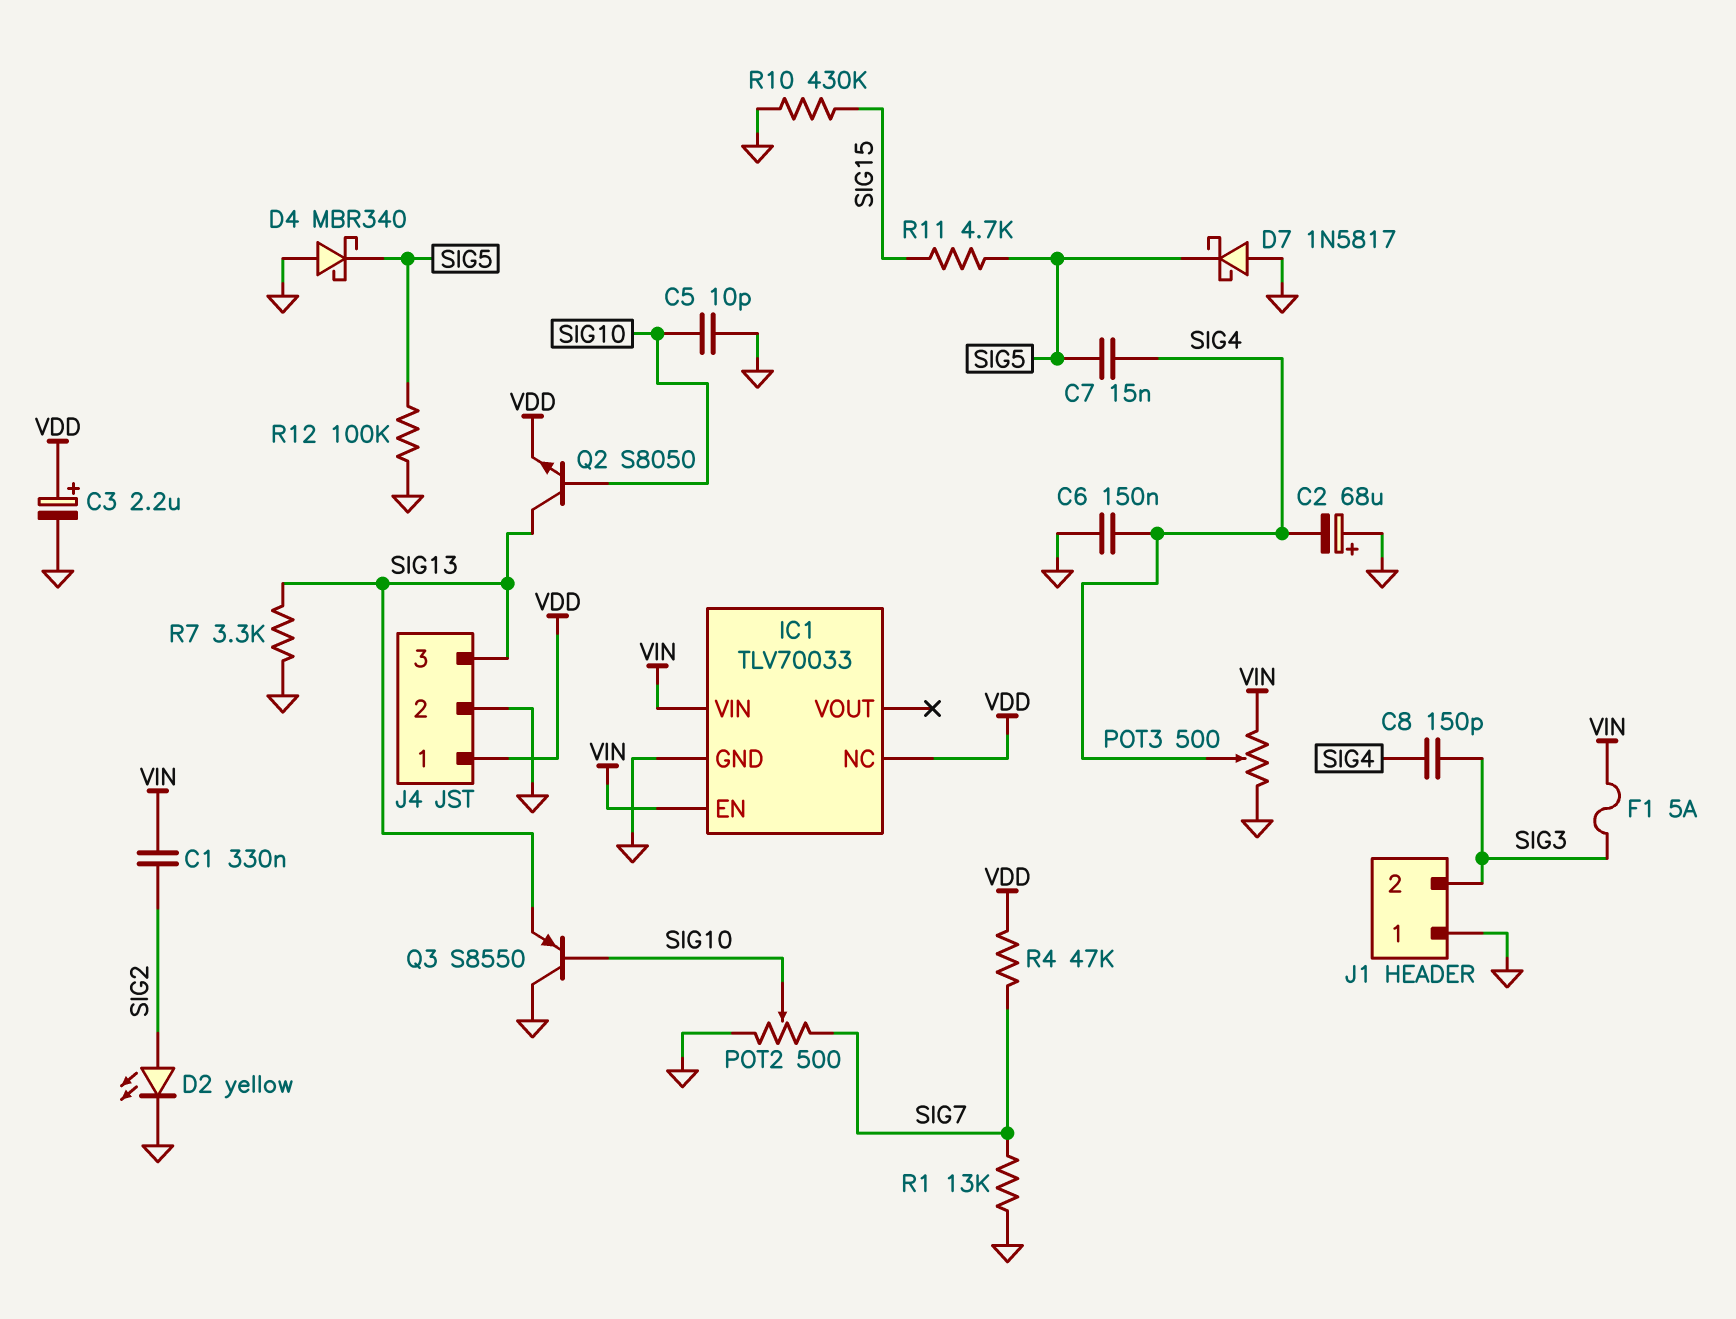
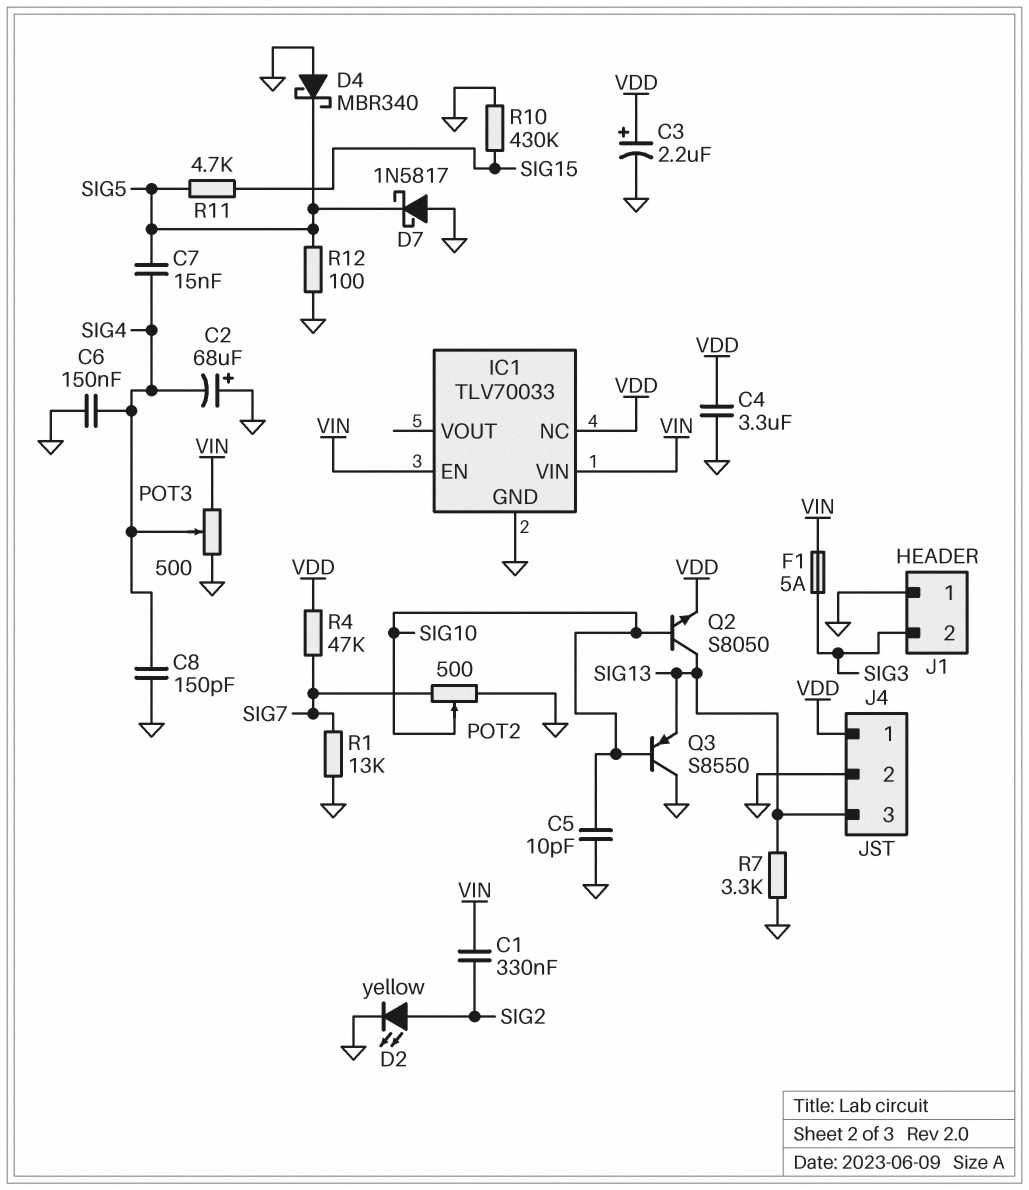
C4: none -> 3.3uF (GND, VDD)
C8: 150pF (SIG3, SIG4) -> 150pF (GND, SIG4)
R12: 100k (GND, SIG5) -> 100 (GND, SIG5)

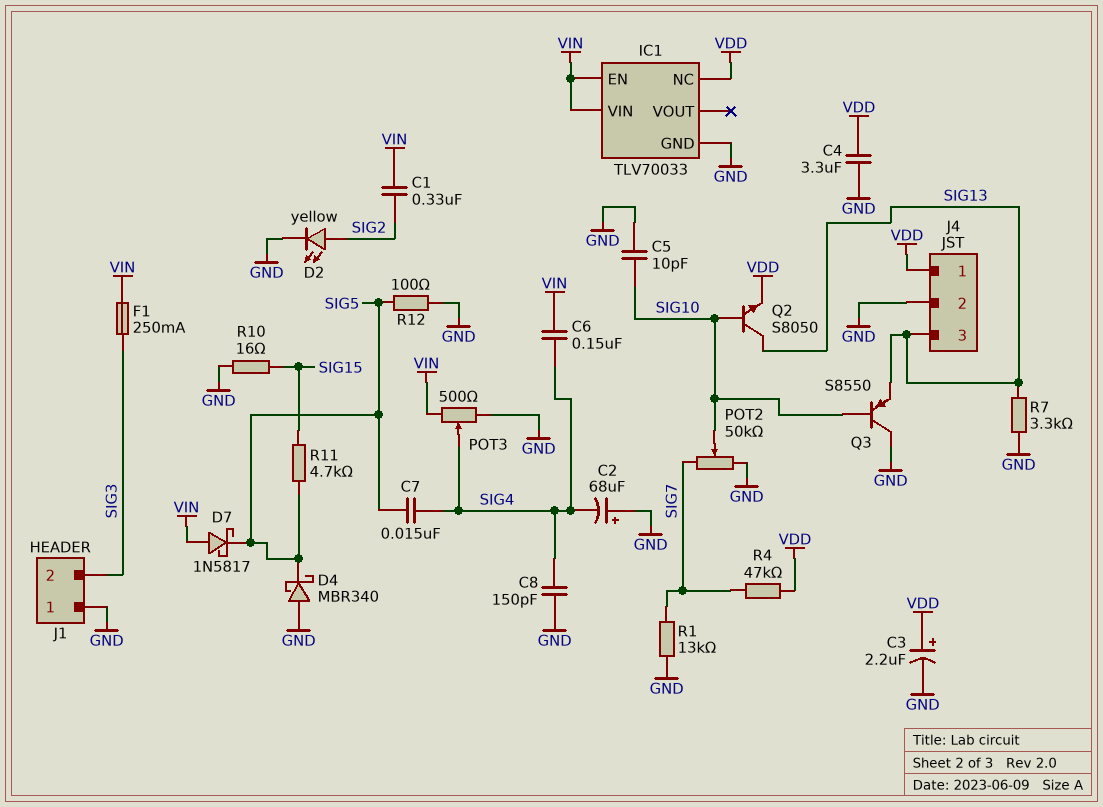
C6: 150nF (GND, SIG4) -> 150nF (SIG4, VIN)
D7: schottky 1N5817 (A GND, K SIG5) -> schottky 1N5817 (A VIN, K SIG5)
F1: 5A (SIG3, VIN) -> 250mA (SIG3, VIN)
POT2: 500 (GND, SIG7, wiper SIG10) -> 50k (GND, SIG7, wiper SIG10)
R10: 430k (GND, SIG15) -> 16 (GND, SIG15)

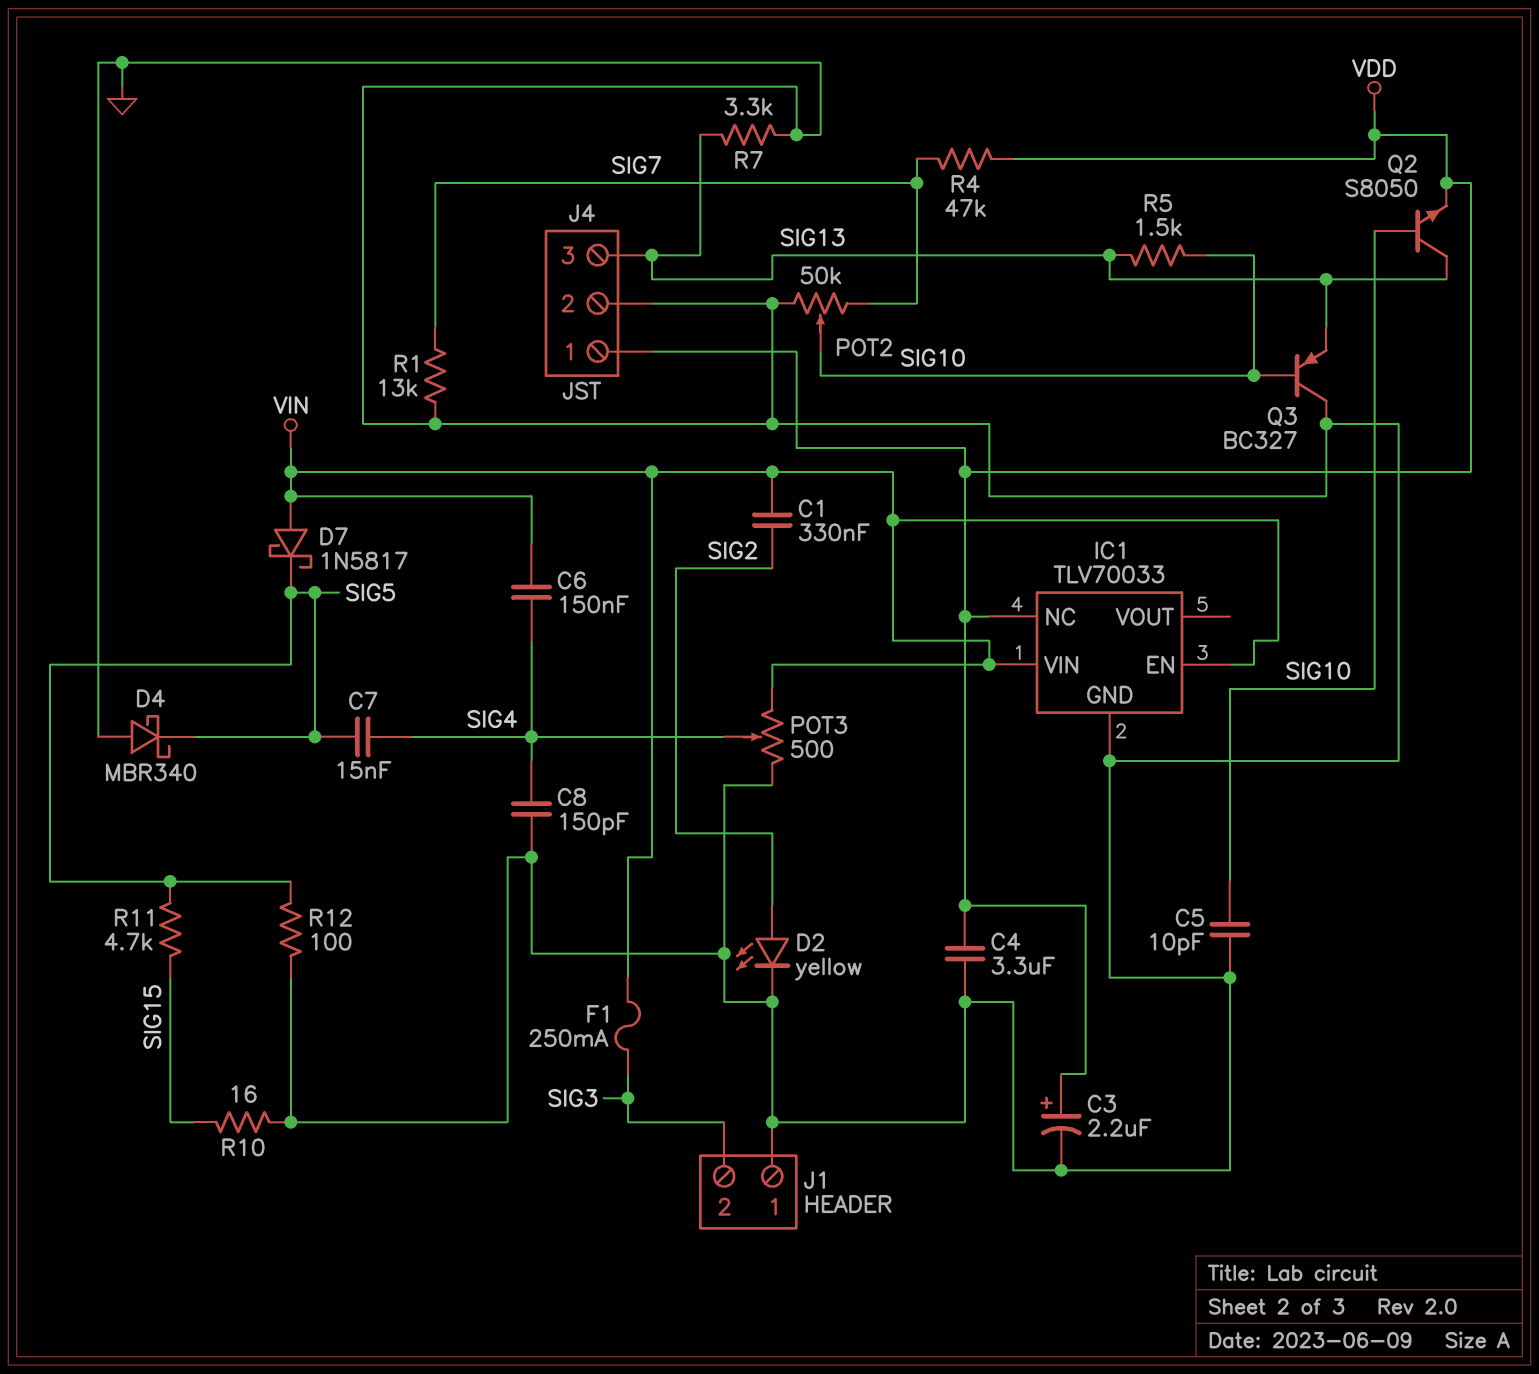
C2: 68uF (plus GND, minus SIG4) -> none
Q3: PNP S8550 (B SIG10, C GND, E SIG13) -> PNP BC327 (B SIG10, C GND, E SIG13)
R5: none -> 1.5k (SIG10, SIG13)

